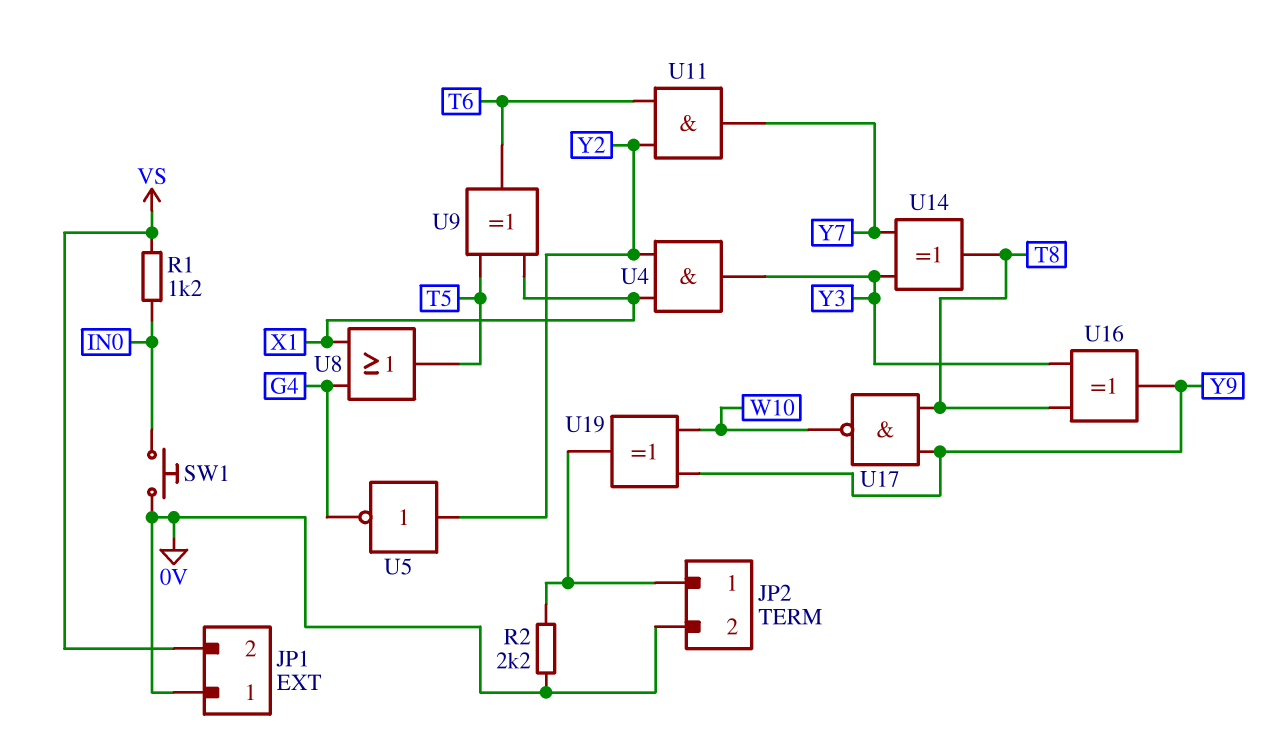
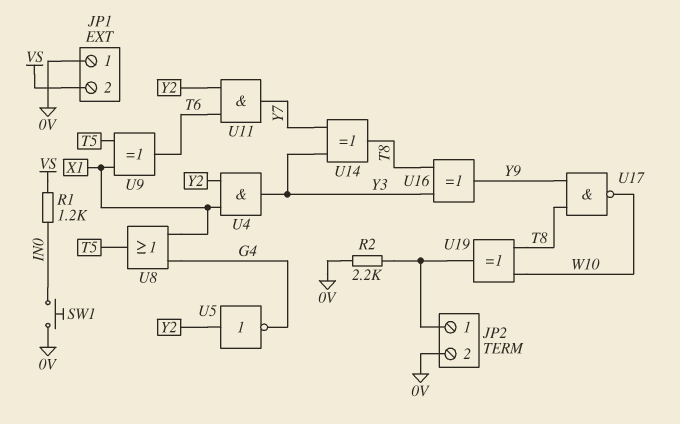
U19: XOR (in W10, in Y9, out JP2/1) -> XOR (in T8, in W10, out JP2/1)

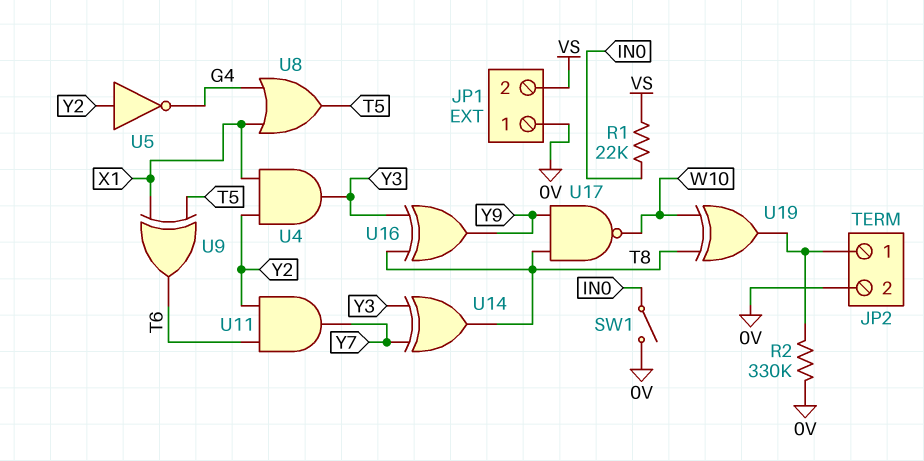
R1: 1.2k (IN0, VS) -> 22k (IN0, VS)
R2: 2.2k (0V, JP2/1) -> 330k (0V, JP2/1)
SW1: button (0V, IN0) -> switch (0V, IN0)

